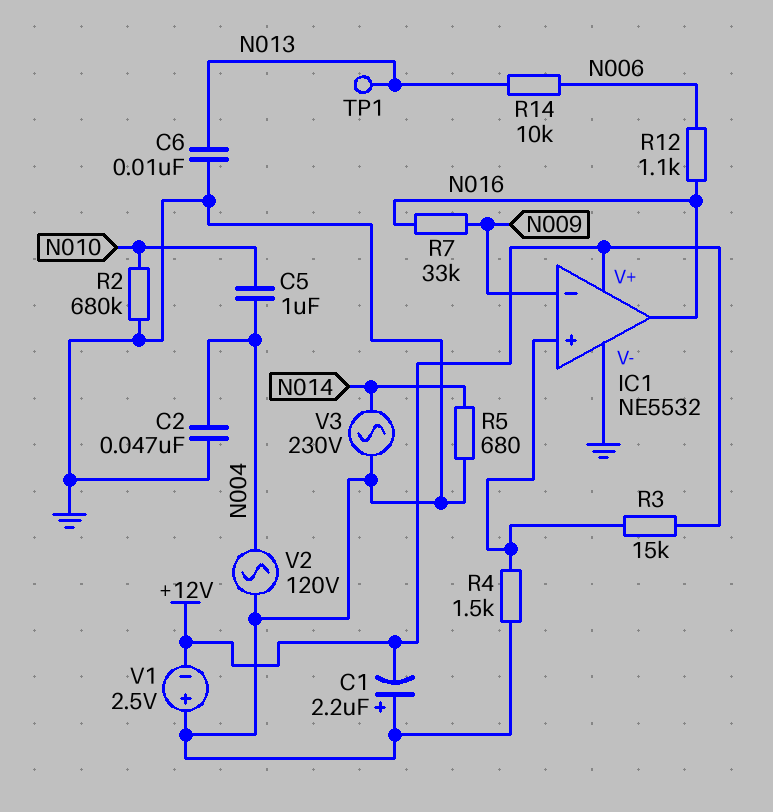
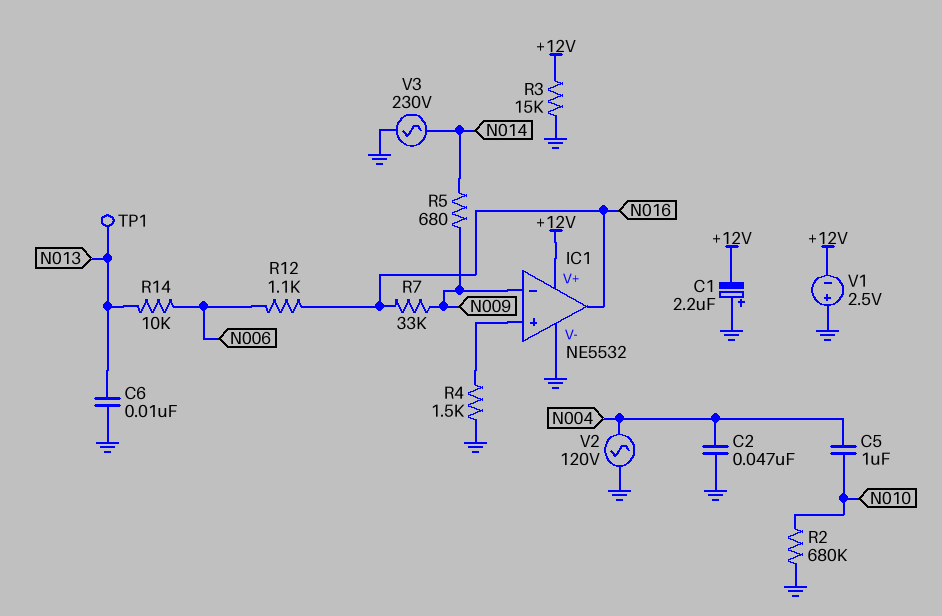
R3: 15k (+12V, IC1/in+) -> 15k (+12V, GND)
R5: 680 (GND, N014) -> 680 (N009, N014)

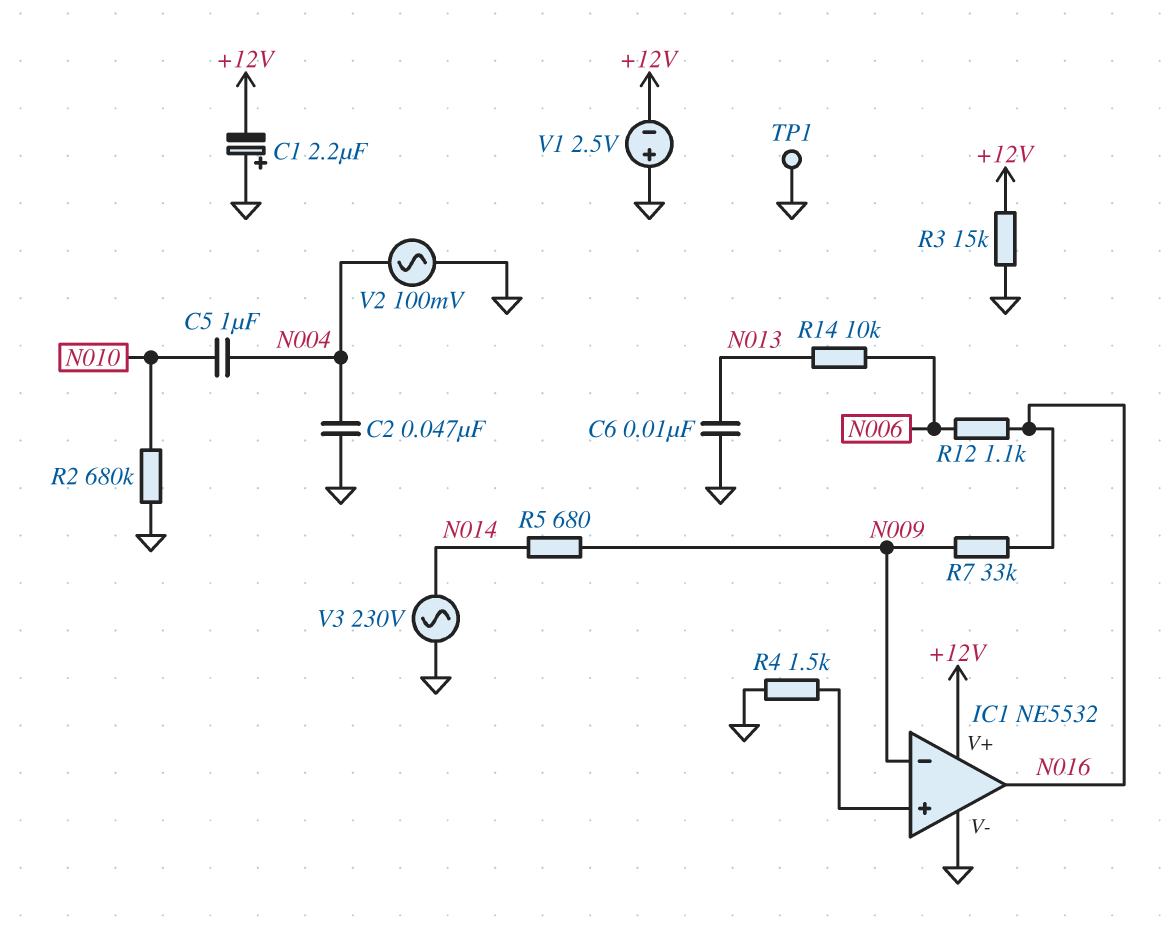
TP1: test point (N013) -> test point (GND)
V2: AC 120V (GND, N004) -> AC 100mV (GND, N004)

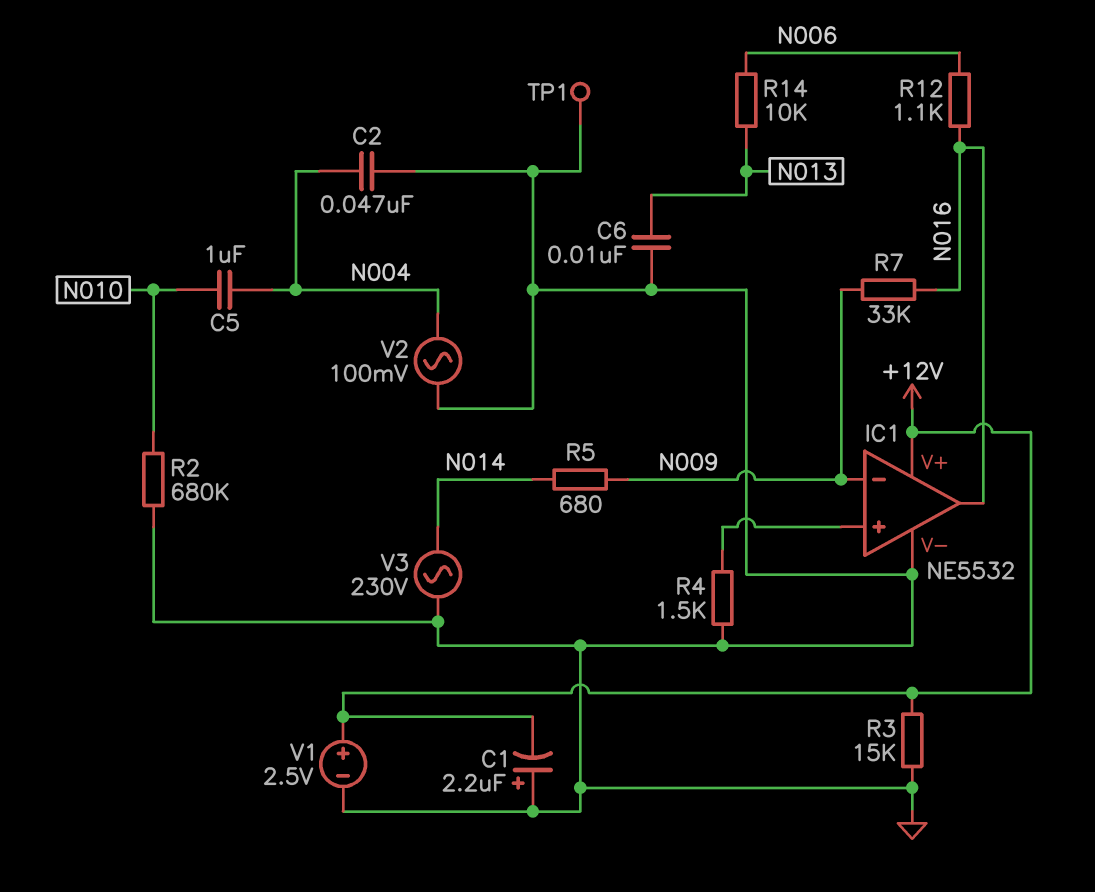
V1: 2.5V (plus GND, minus +12V) -> 2.5V (plus +12V, minus GND)

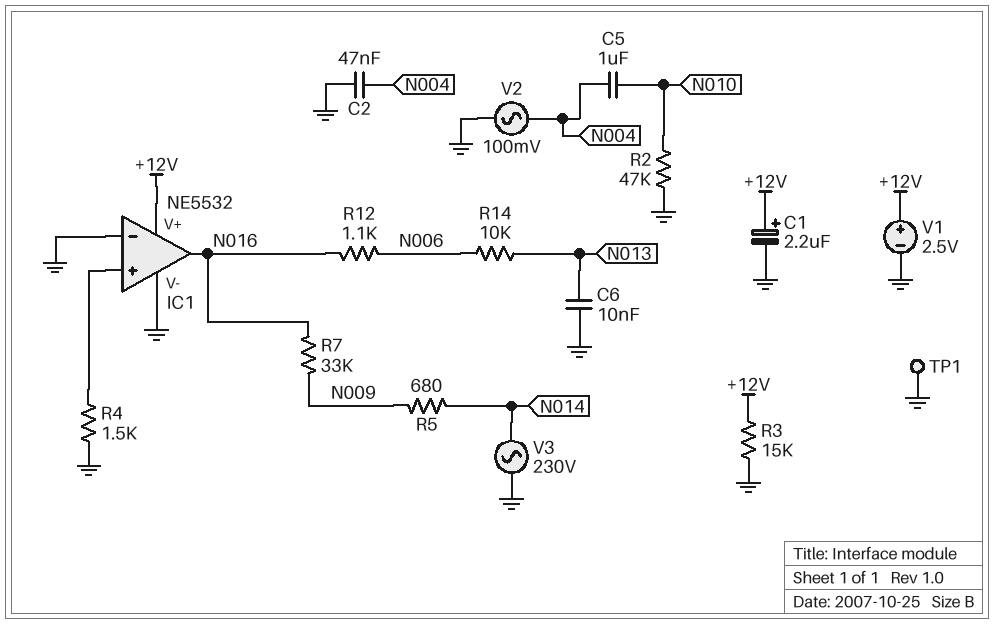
C1: 2.2uF (plus GND, minus +12V) -> 2.2uF (plus +12V, minus GND)
IC1 pin in-: N009 -> GND
R2: 680k (GND, N010) -> 47k (GND, N010)

